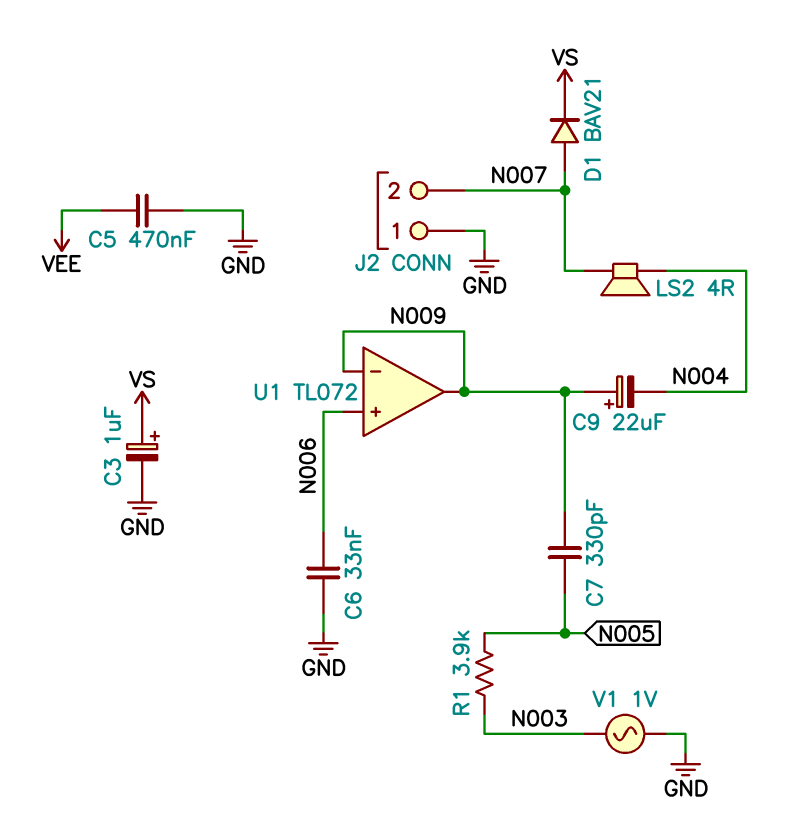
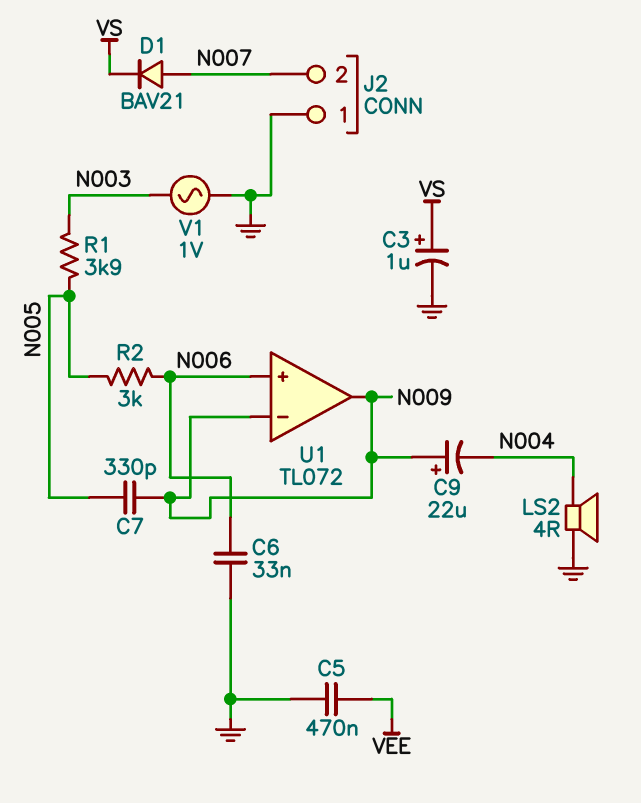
LS2: speaker 4R (N004, N007) -> speaker 4R (GND, N004)
R2: none -> 3k (N005, N006)

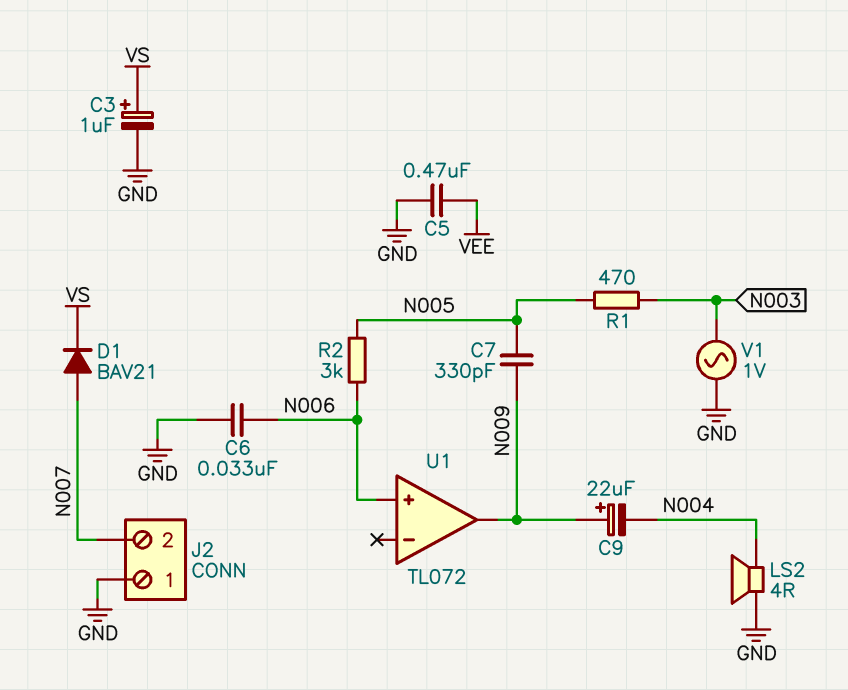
R1: 3.9k (N003, N005) -> 470 (N003, N005)
U1 pin in-: N009 -> none

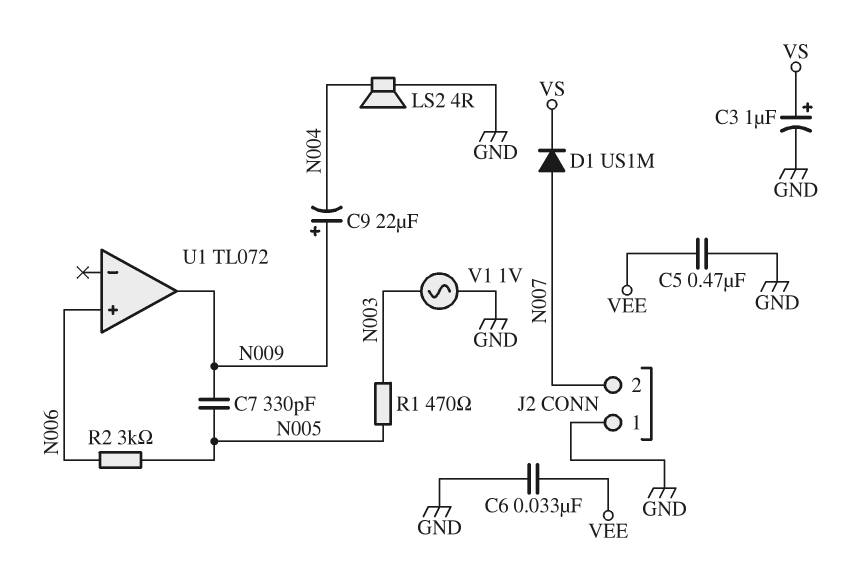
C6: 33nF (GND, N006) -> 33nF (GND, VEE)
D1: diode BAV21 (A N007, K VS) -> diode US1M (A N007, K VS)

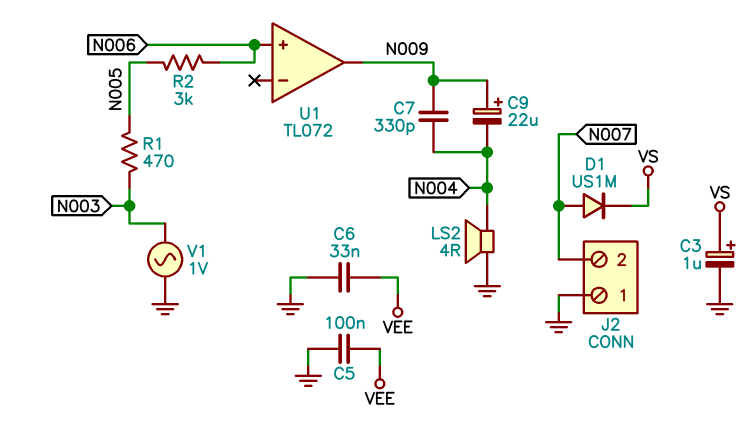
C5: 470nF (GND, VEE) -> 100nF (GND, VEE)
C7: 330pF (N005, N009) -> 330pF (N004, N009)

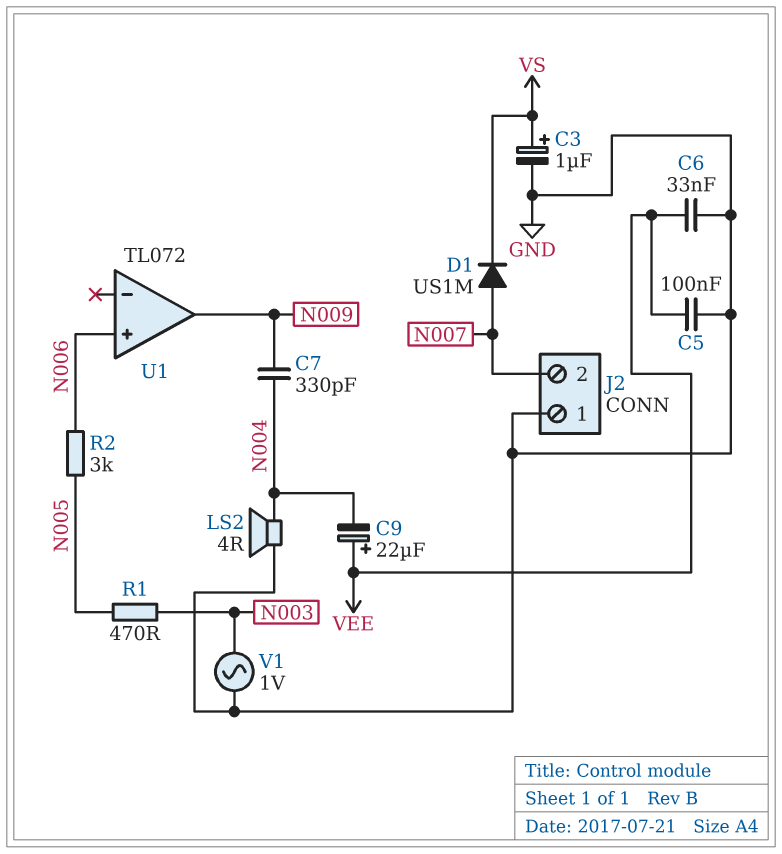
C9: 22uF (plus N009, minus N004) -> 22uF (plus VEE, minus N004)

